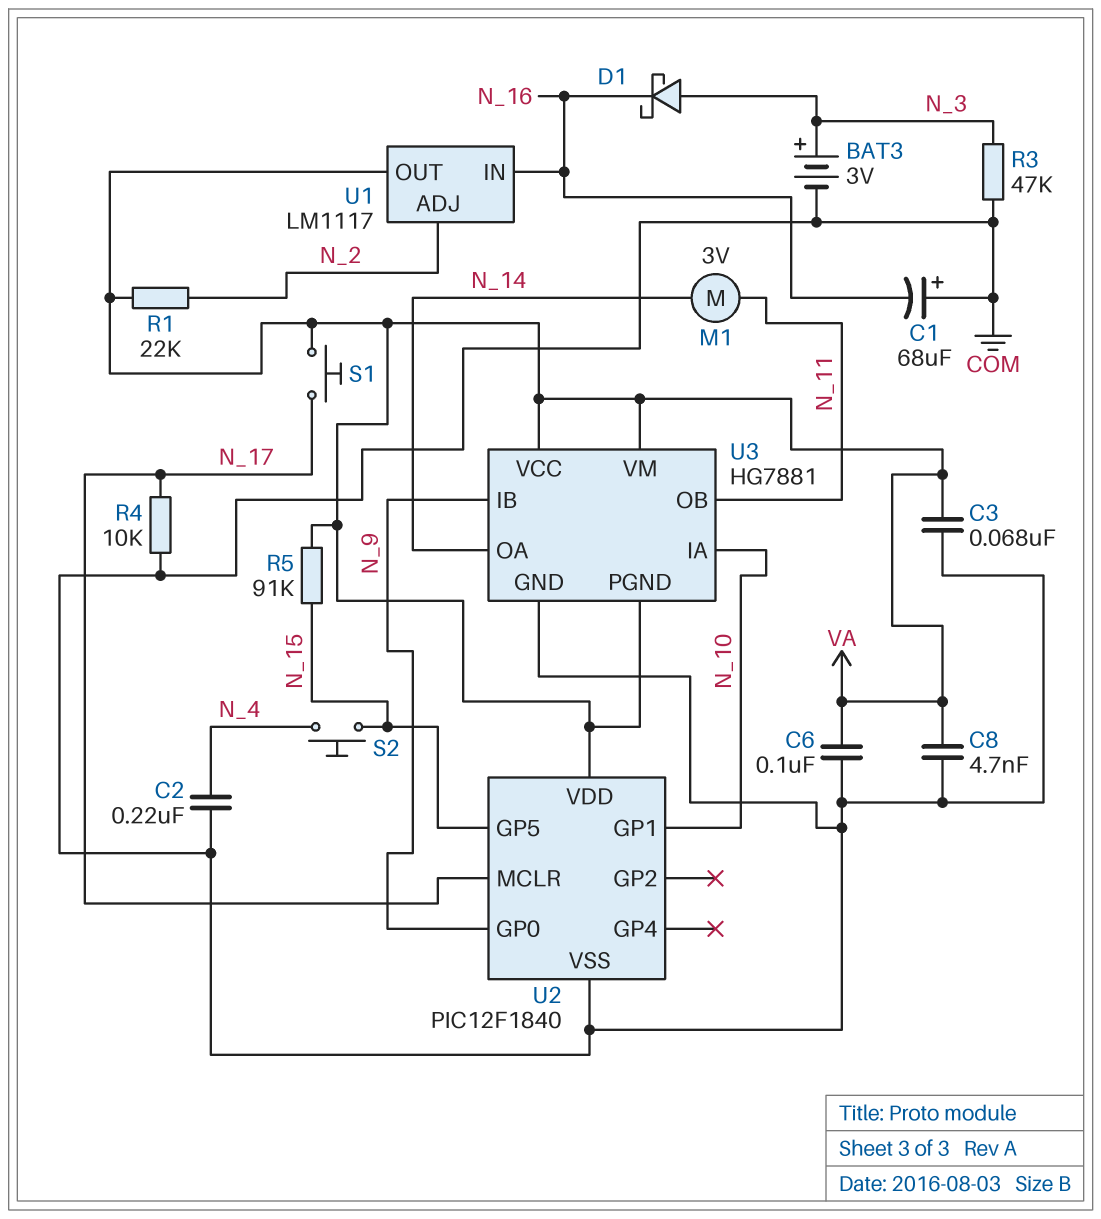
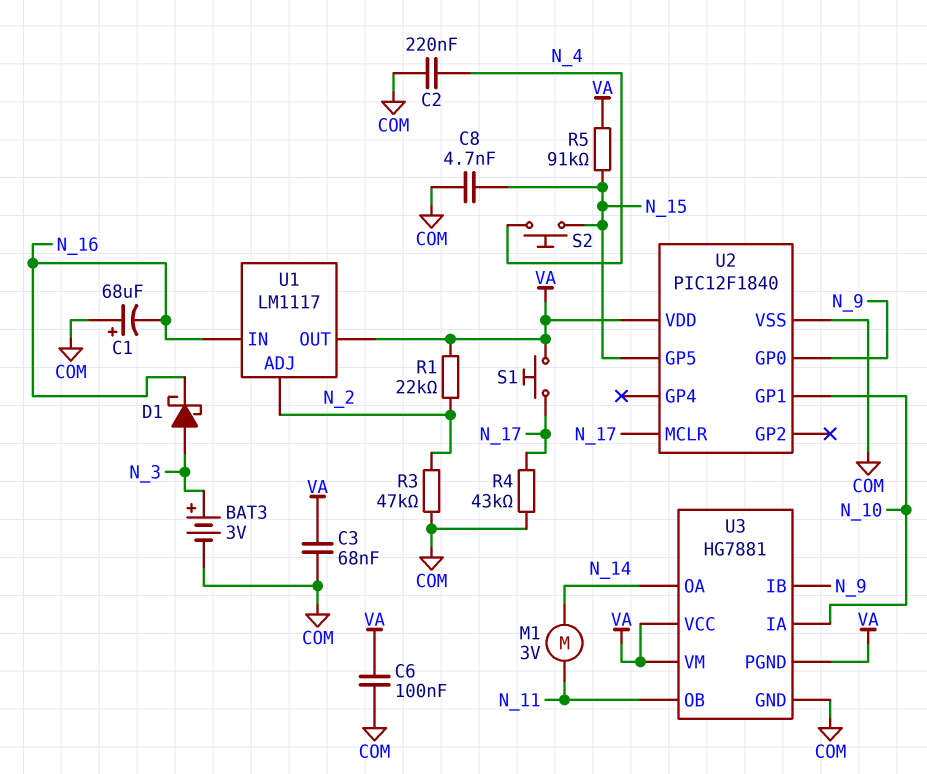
C8: 4.7nF (COM, VA) -> 4.7nF (COM, N_15)
R3: 47k (COM, N_3) -> 47k (COM, N_2)
R4: 10k (COM, N_17) -> 43k (COM, N_17)

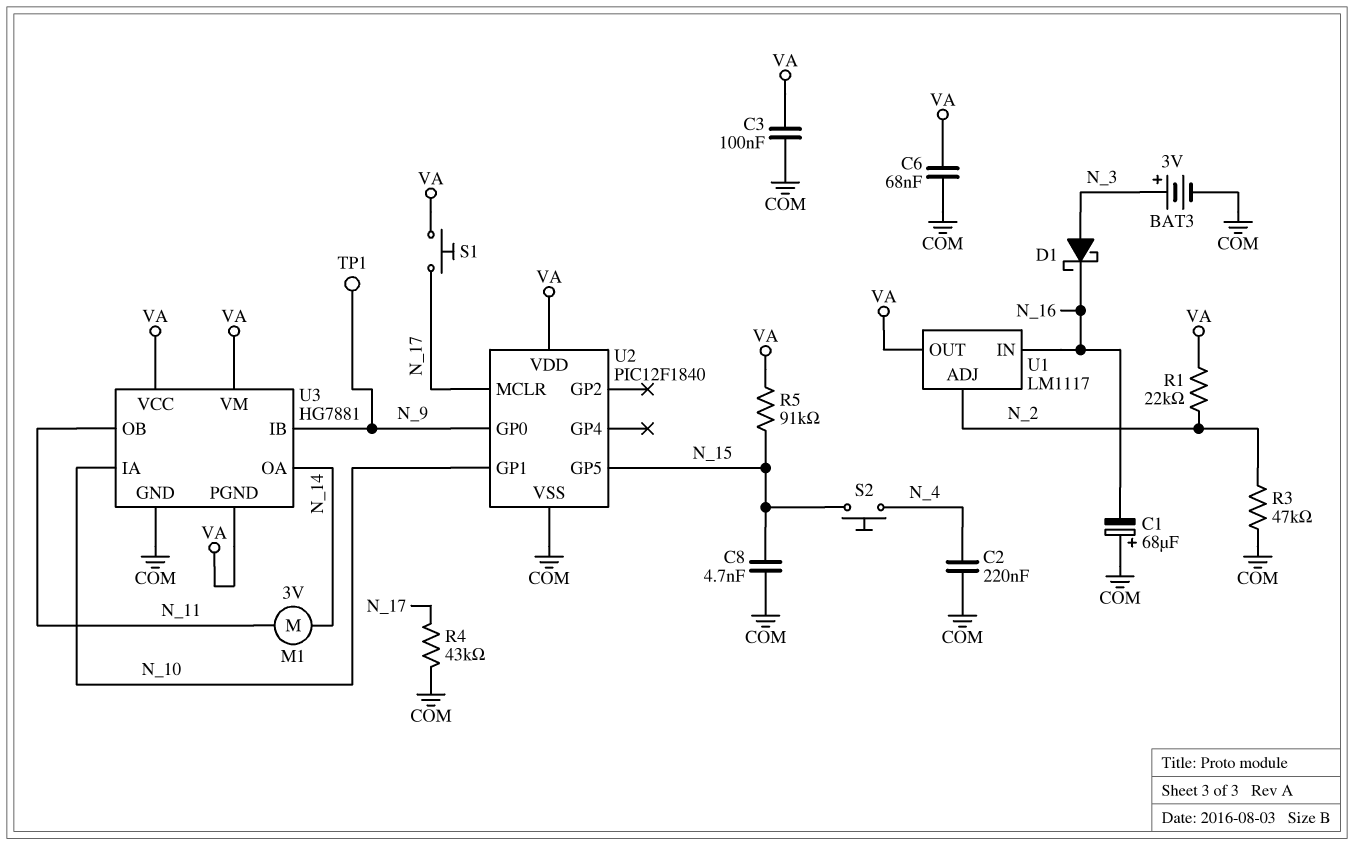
C3: 68nF (COM, VA) -> 100nF (COM, VA)
C6: 100nF (COM, VA) -> 68nF (COM, VA)
TP1: none -> test point (N_9)

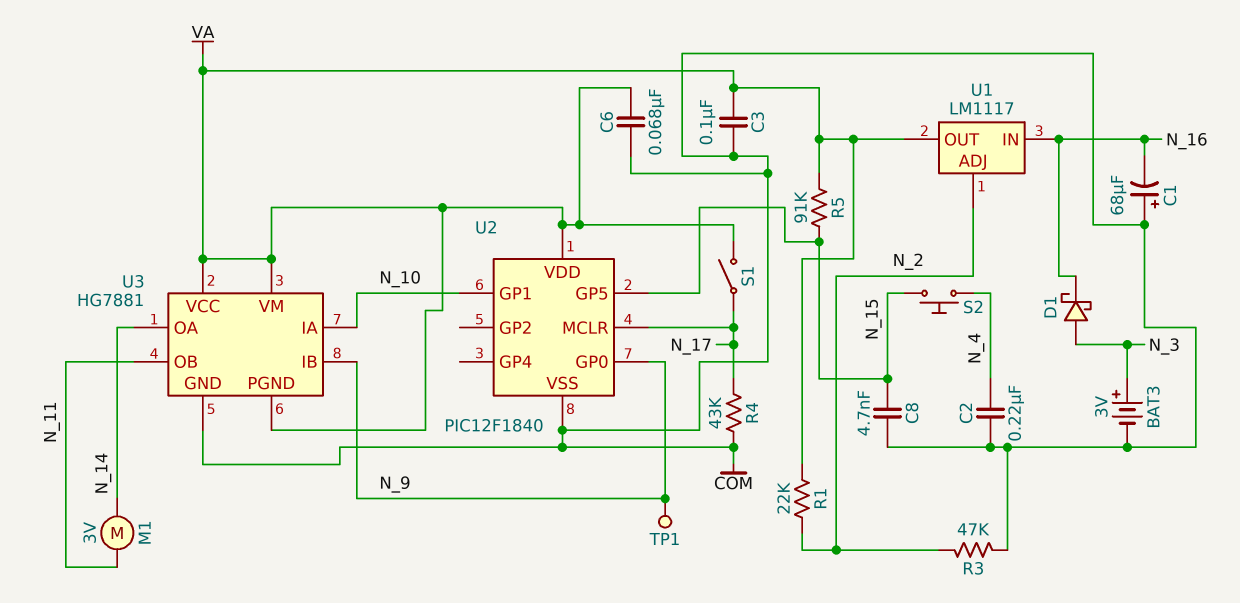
S1: button (N_17, VA) -> switch (N_17, VA)

